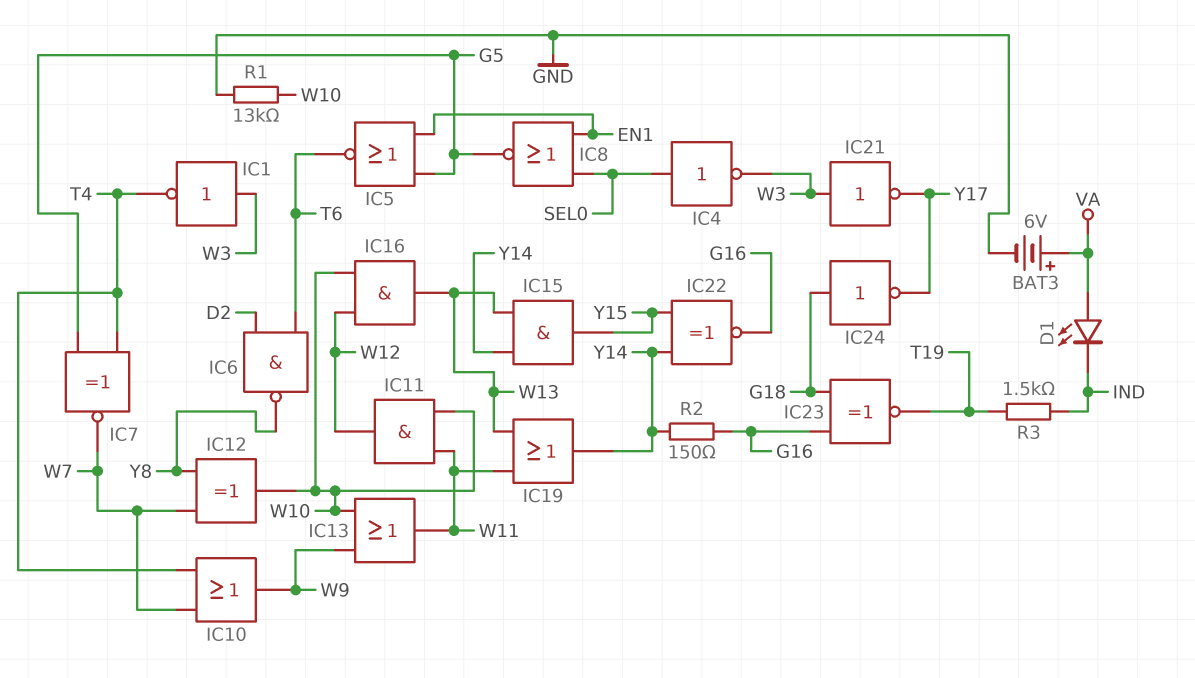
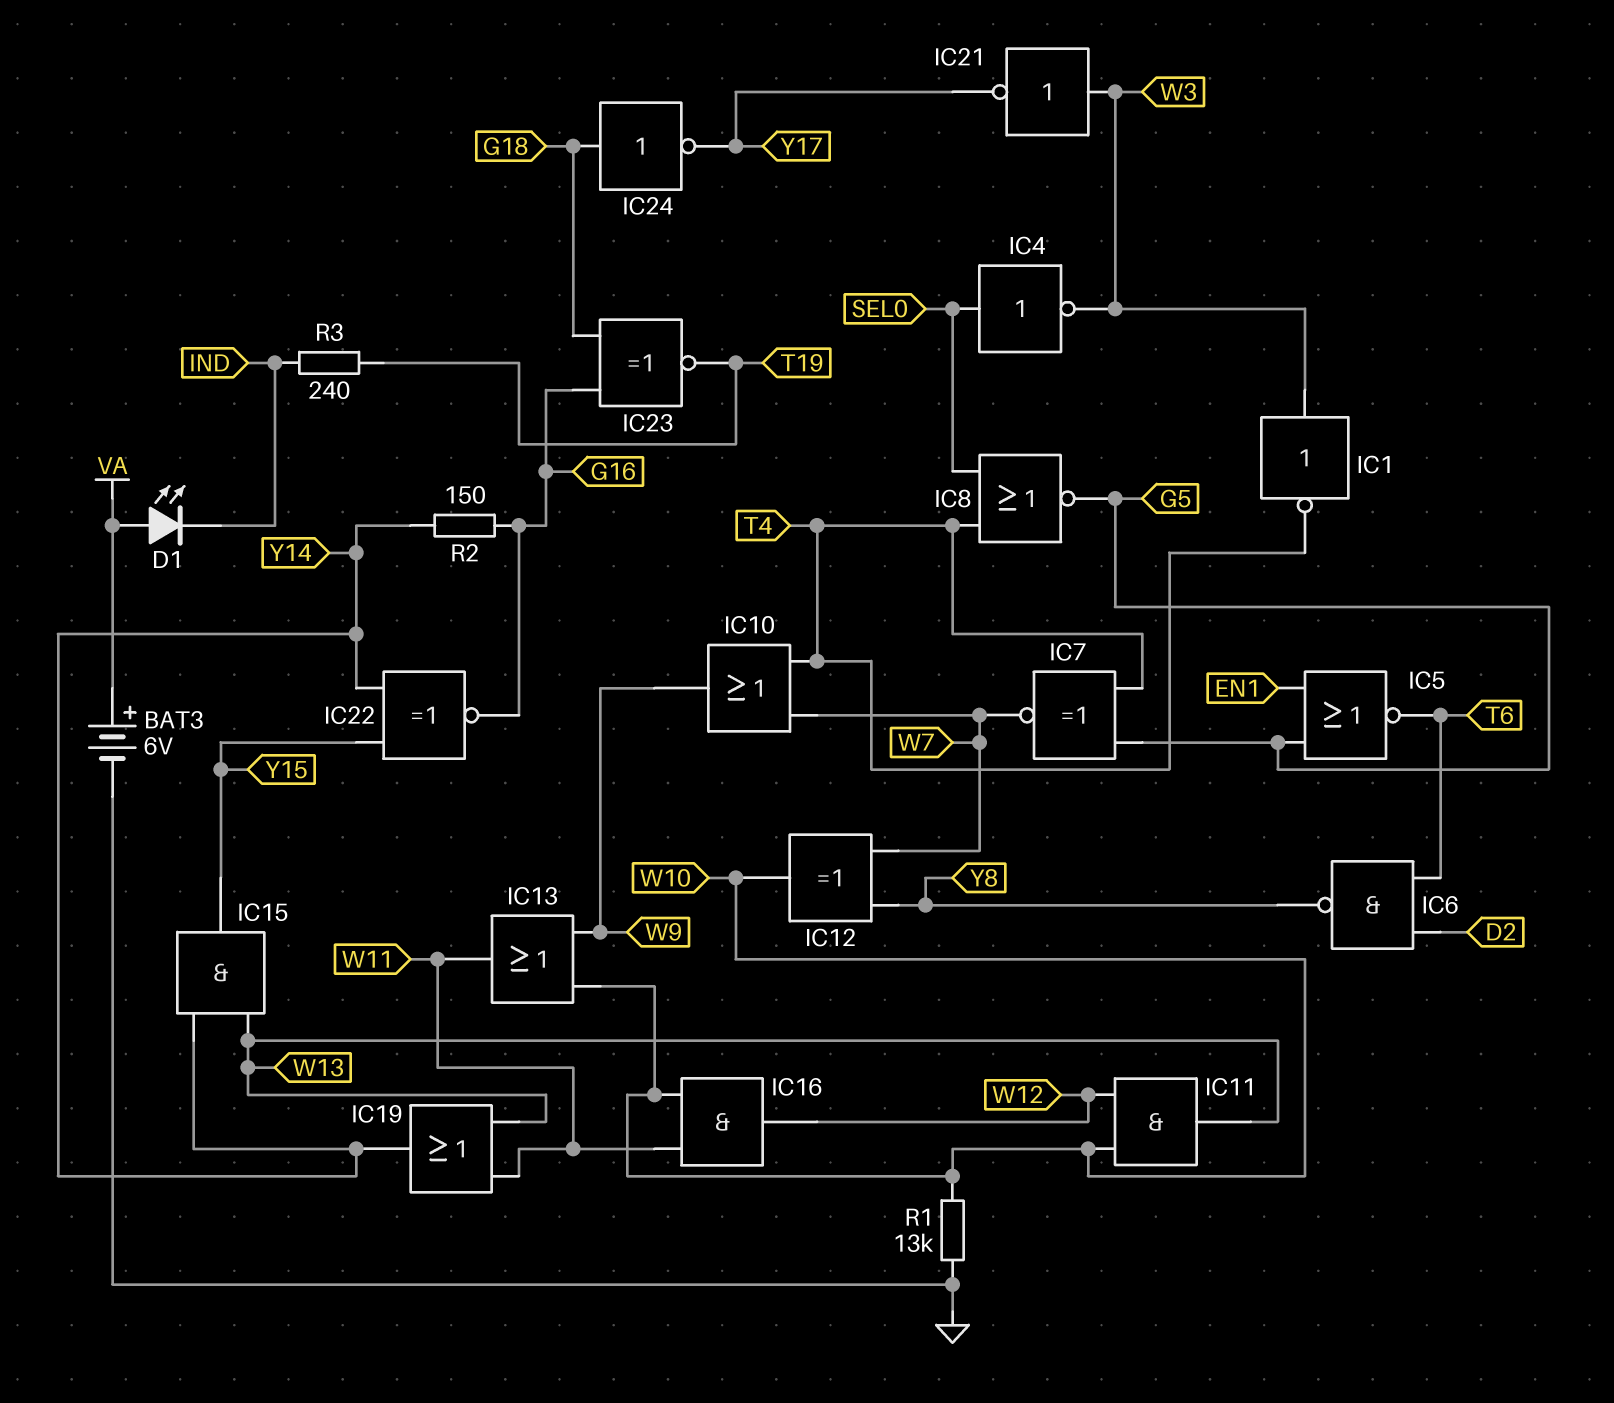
IC8: NOR (in EN1, in SEL0, out G5) -> NOR (in SEL0, in T4, out G5)
IC11: AND (in W10, in W11, out W12) -> AND (in W10, in W12, out W13)
IC16: AND (in W10, in W12, out W13) -> AND (in W10, in W11, out W12)
R3: 1.5k (IND, T19) -> 240 (IND, T19)

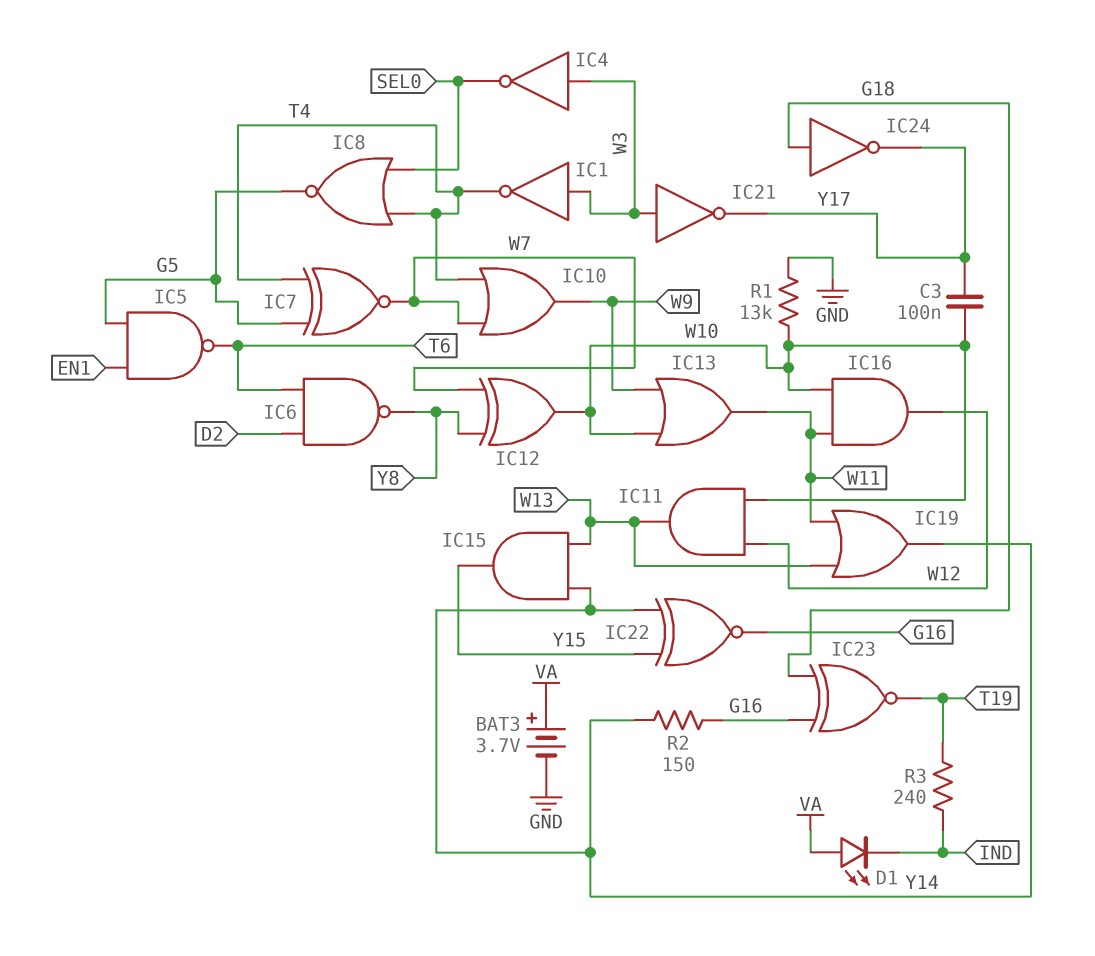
BAT3: 6V (plus VA, minus GND) -> 3.7V (plus VA, minus GND)
C3: none -> 100nF (W10, Y17)
IC4: NOT (in SEL0, out W3) -> NOT (in W3, out SEL0)
IC5: NOR (in EN1, in G5, out T6) -> NAND (in EN1, in G5, out T6)

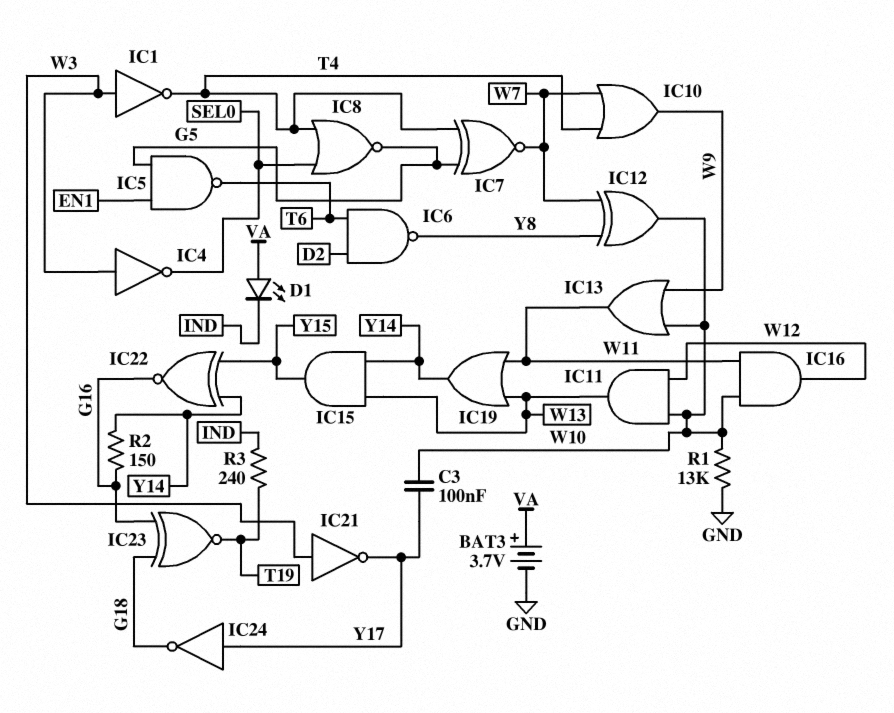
IC24: NOT (in G18, out Y17) -> NOT (in Y17, out G18)

